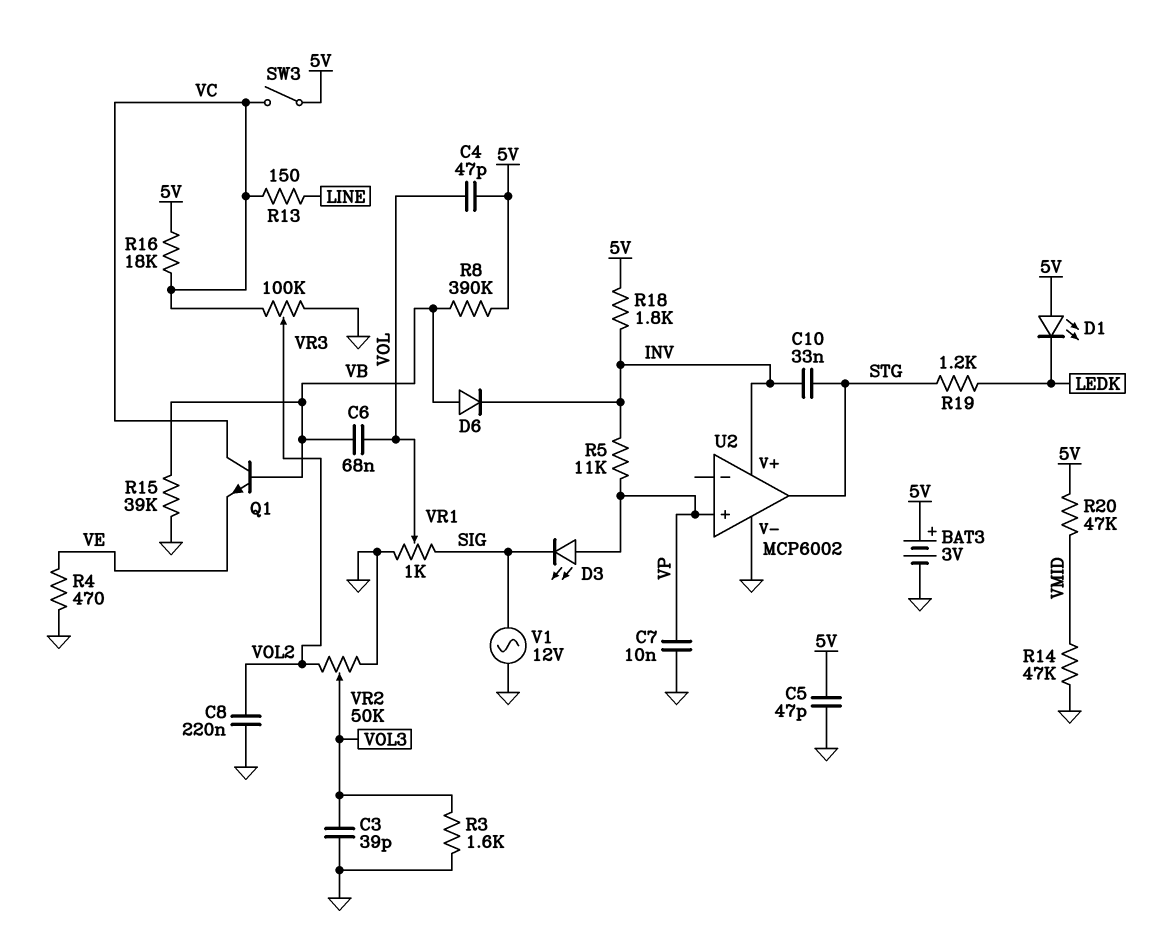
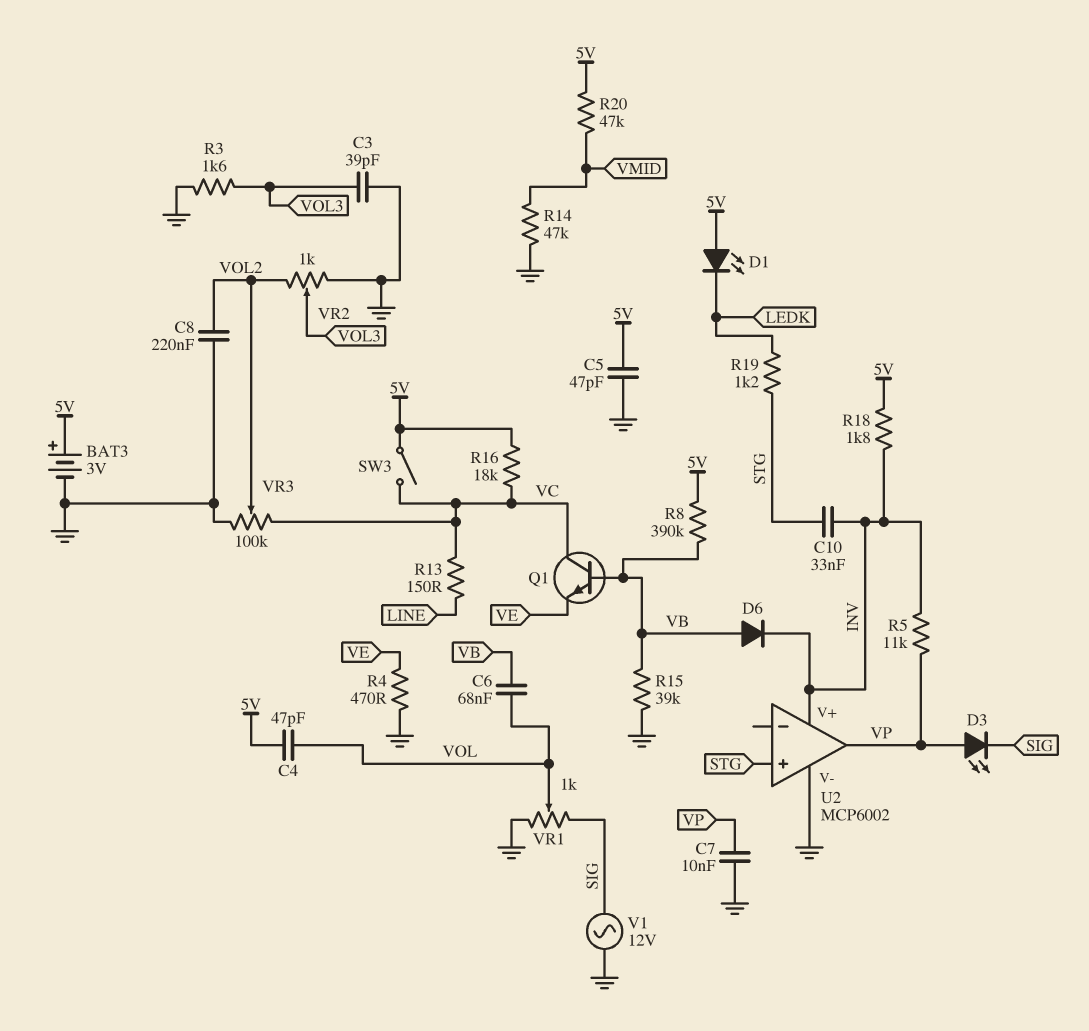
U2 pin in+: VP -> STG
U2 pin out: STG -> VP
VR2: 50k (GND, VOL2, wiper VOL3) -> 1k (GND, VOL2, wiper VOL3)

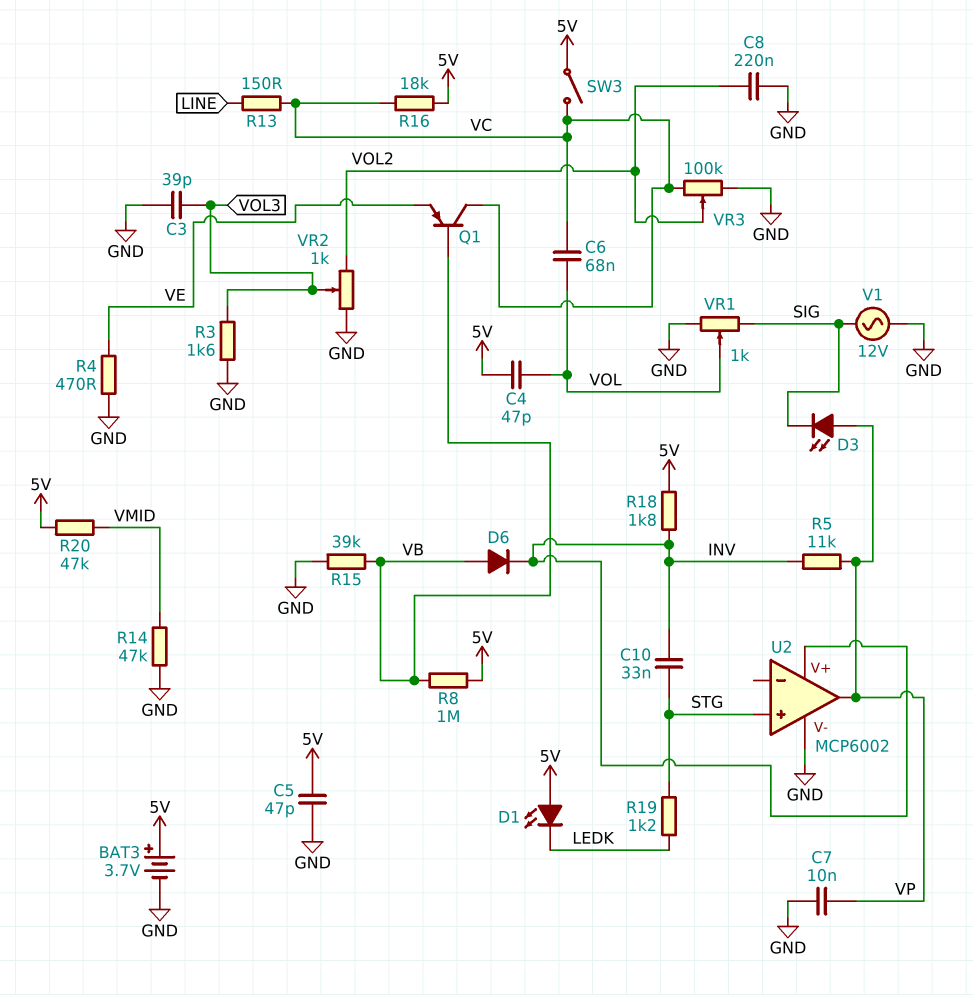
BAT3: 3V (plus 5V, minus GND) -> 3.7V (plus 5V, minus GND)
C6: 68nF (VB, VOL) -> 68nF (VC, VOL)
Q1: NPN (B VB, C VC, E VE) -> PNP (B VB, C VC, E VE)
R8: 390k (5V, VB) -> 1M (5V, VB)

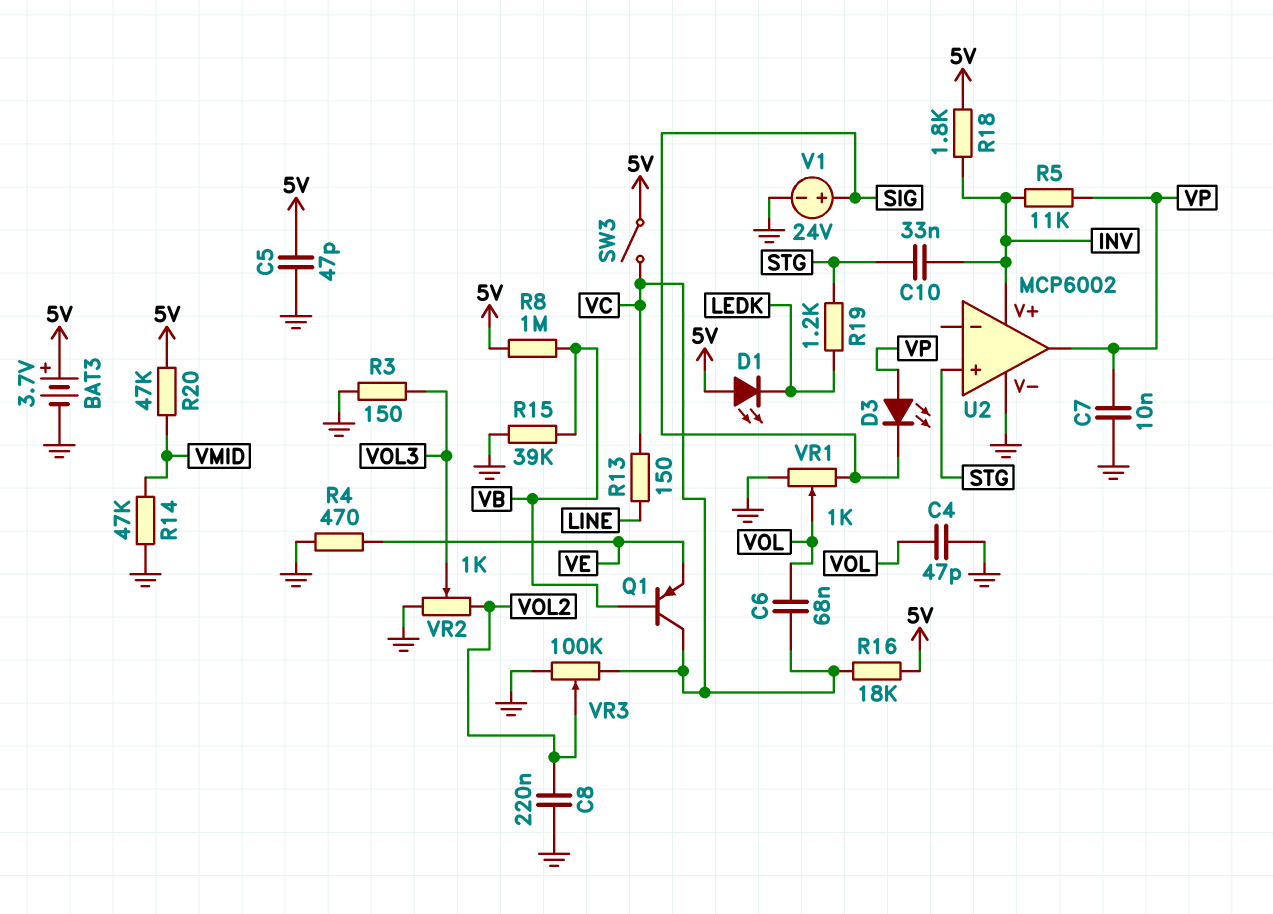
C3: 39pF (GND, VOL3) -> none
C4: 47pF (5V, VOL) -> 47pF (GND, VOL)
D6: diode (A VB, K INV) -> none
R3: 1.6k (GND, VOL3) -> 150 (GND, VOL3)
V1: AC 12V (GND, SIG) -> 24V (plus SIG, minus GND)

